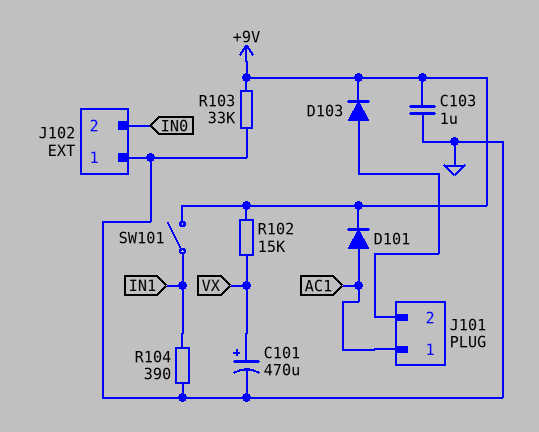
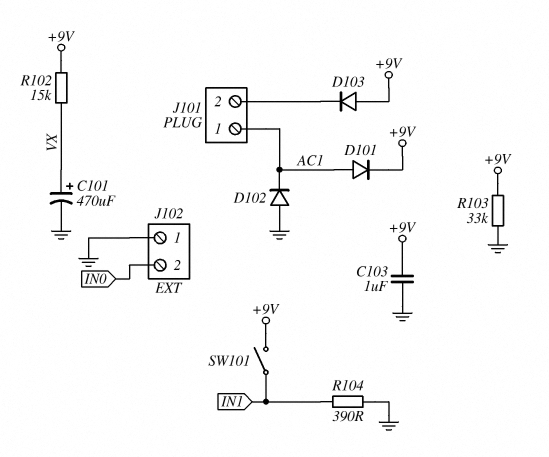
D102: none -> diode (A GND, K AC1)
D103: diode (A J101/2, K +9V) -> diode (A +9V, K J101/2)

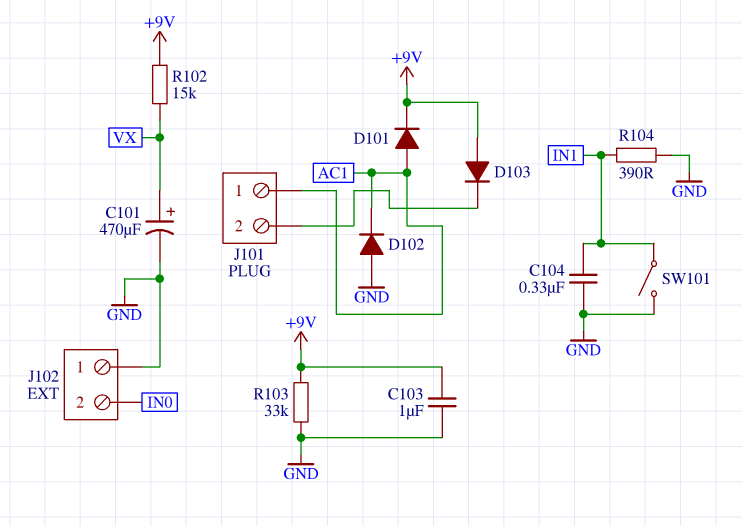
C104: none -> 330nF (GND, IN1)
SW101: switch (+9V, IN1) -> switch (GND, IN1)

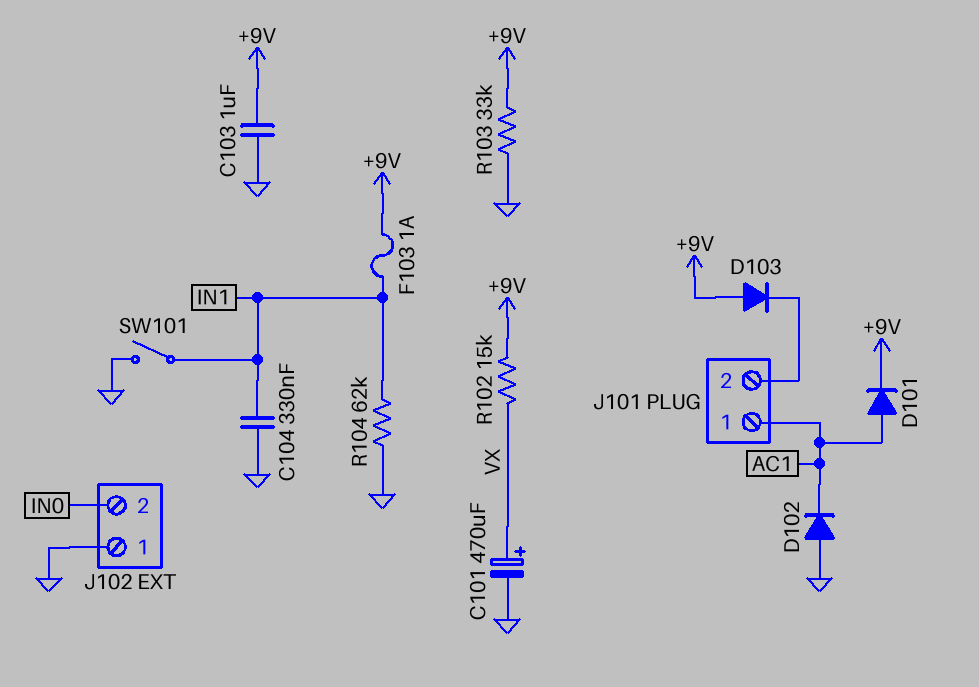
F103: none -> 1A (+9V, IN1)
R104: 390 (GND, IN1) -> 62k (GND, IN1)

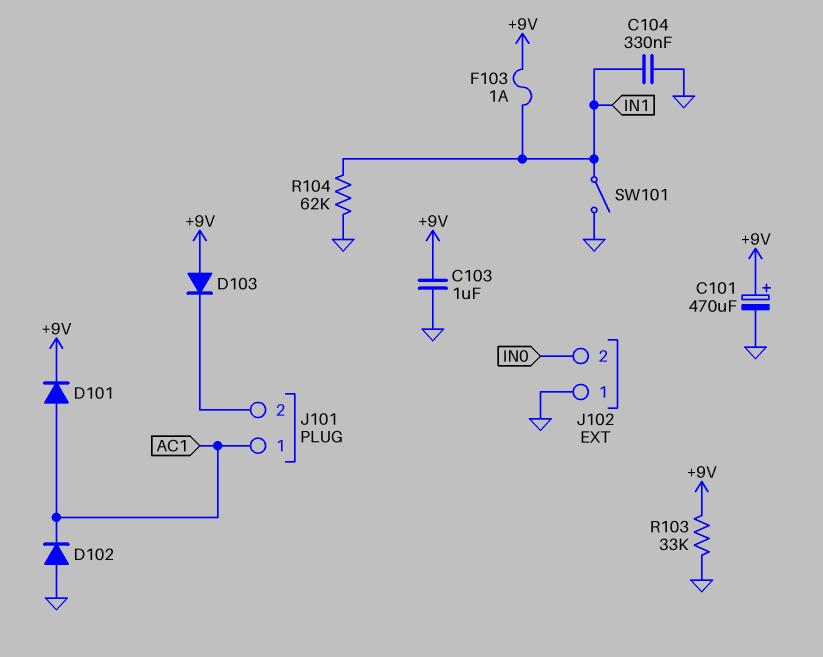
C101: 470uF (plus VX, minus GND) -> 470uF (plus +9V, minus GND)
R102: 15k (+9V, VX) -> none

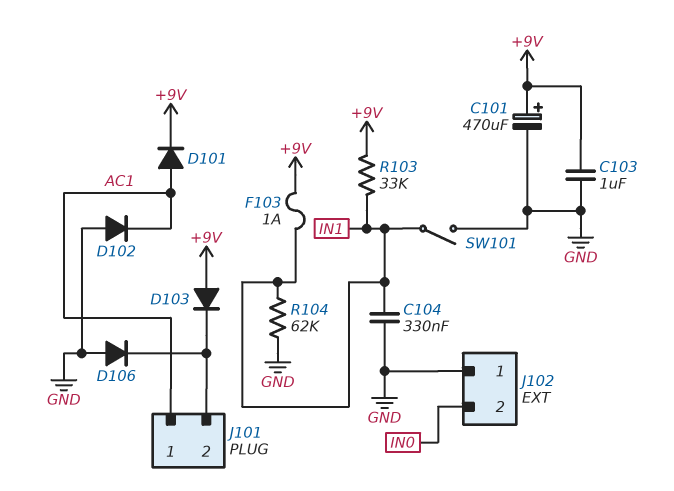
D106: none -> diode (A GND, K J101/2)
R103: 33k (+9V, GND) -> 33k (+9V, IN1)

